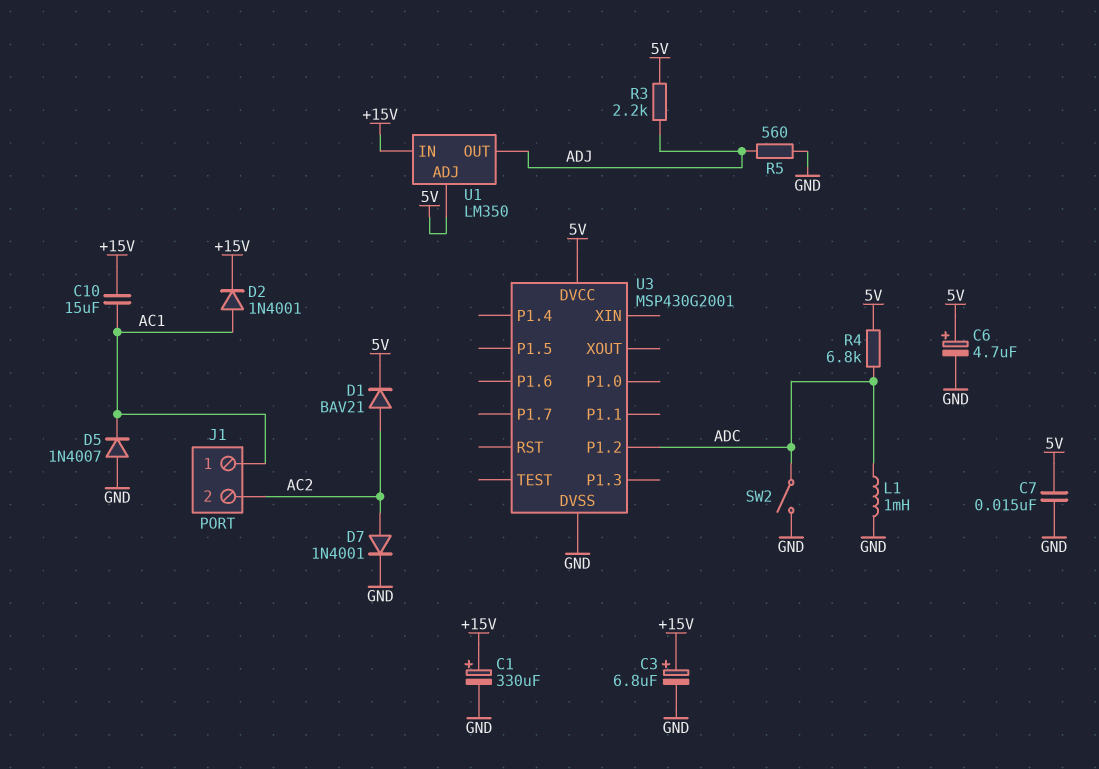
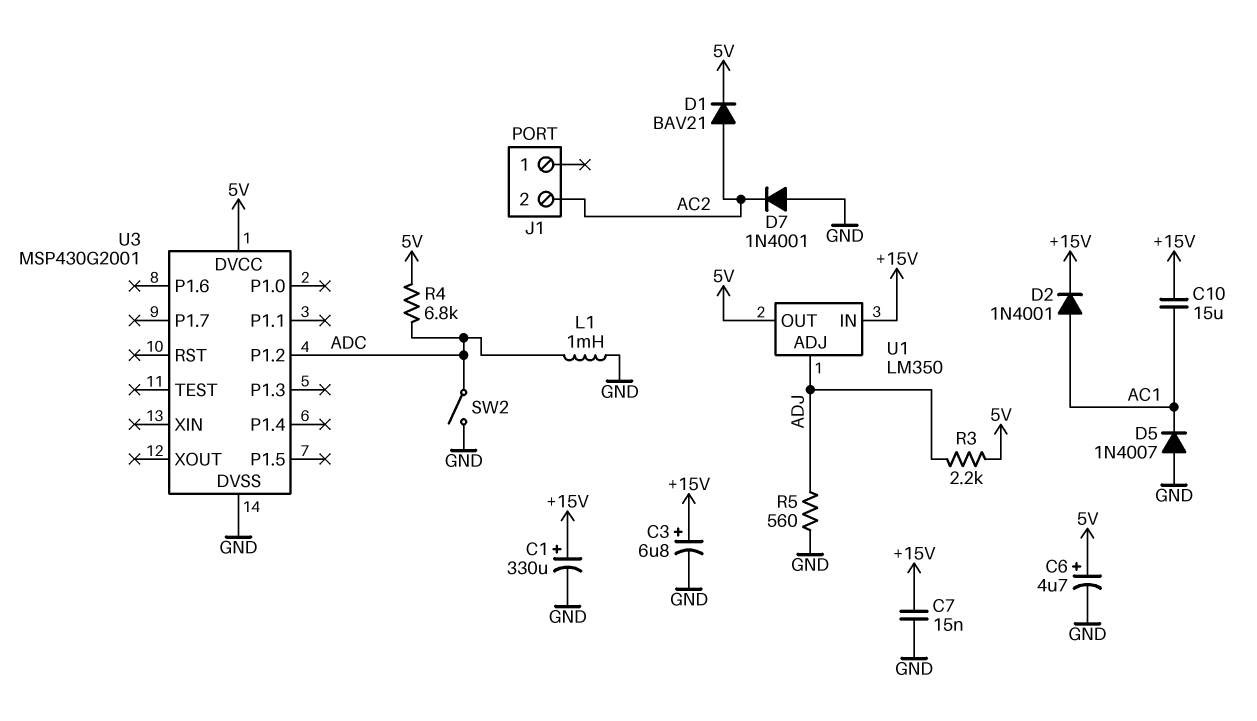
C7: 15nF (5V, GND) -> 15nF (+15V, GND)
D7: diode 1N4001 (A AC2, K GND) -> diode 1N4001 (A GND, K AC2)
J1 pin 1: AC1 -> none
U1 pin ADJ: 5V -> ADJ
U1 pin OUT: ADJ -> 5V

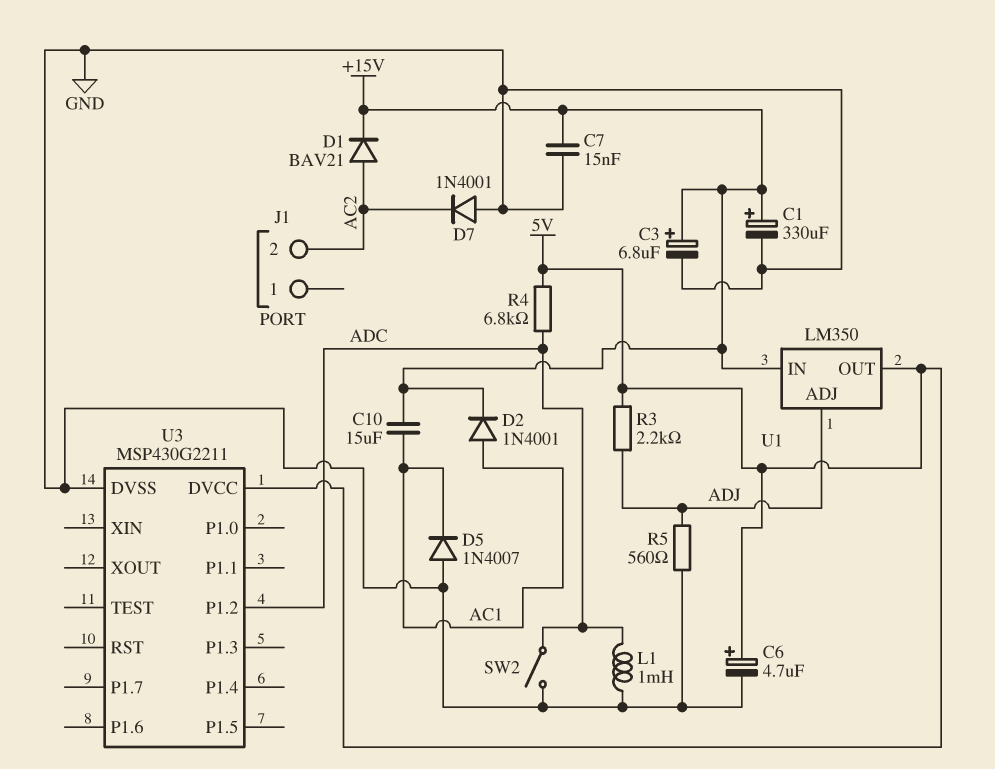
D1: diode BAV21 (A AC2, K 5V) -> diode BAV21 (A AC2, K +15V)
U3: MSP430G2001 -> MSP430G2211

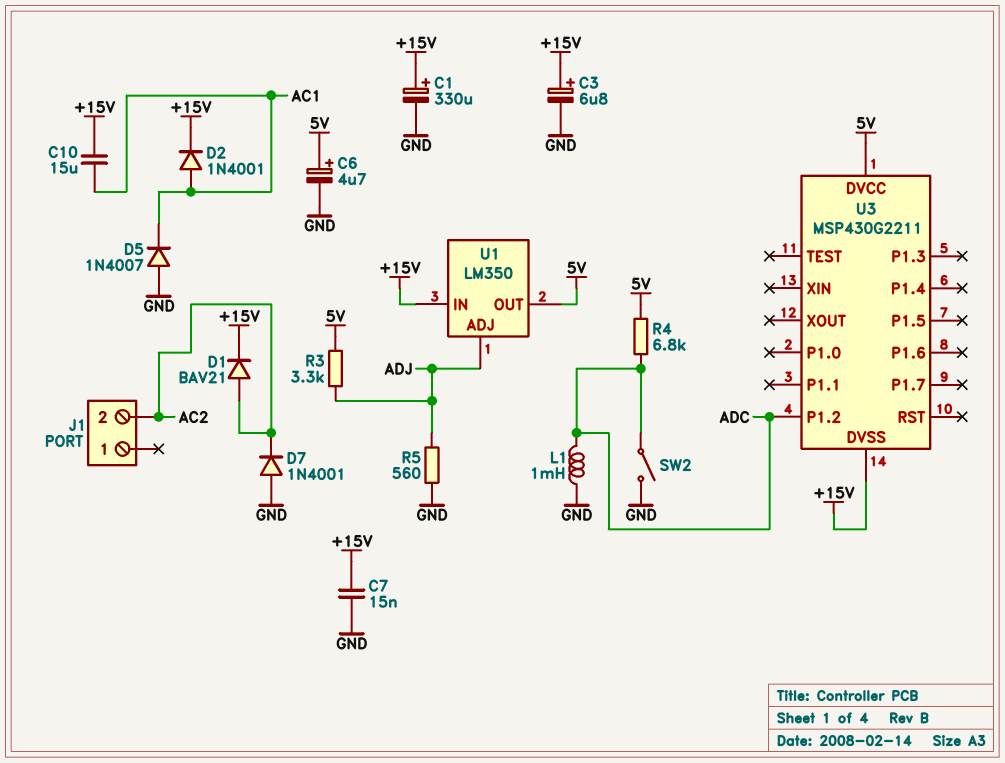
R3: 2.2k (5V, ADJ) -> 3.3k (5V, ADJ)
U3 pin DVSS: GND -> +15V

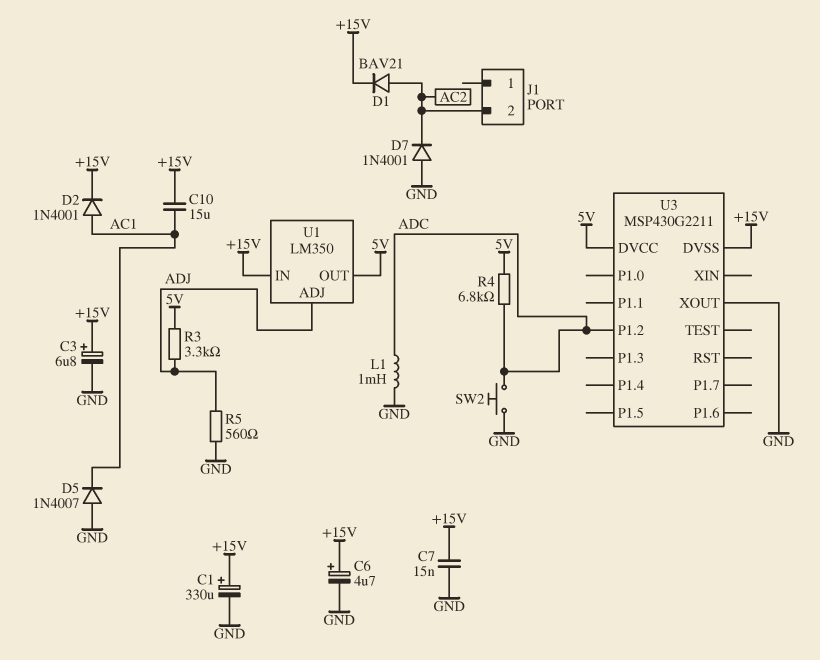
C6: 4.7uF (plus 5V, minus GND) -> 4.7uF (plus +15V, minus GND)
SW2: switch (ADC, GND) -> button (ADC, GND)
U3 pin XOUT: none -> GND

